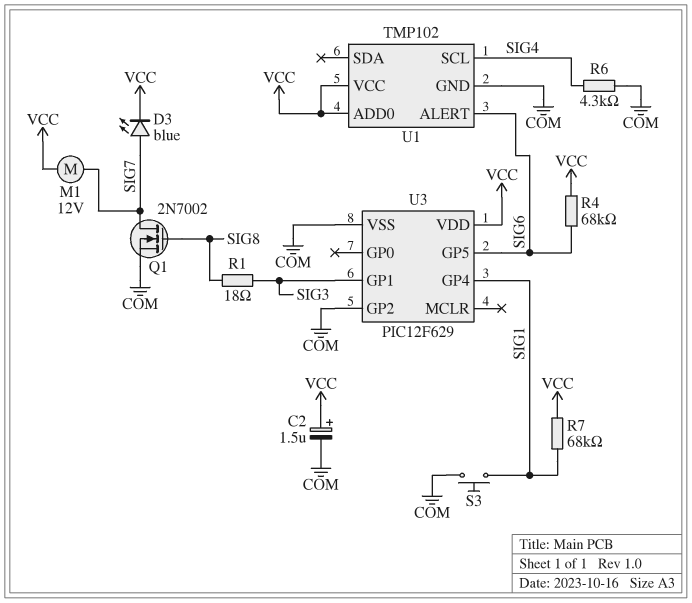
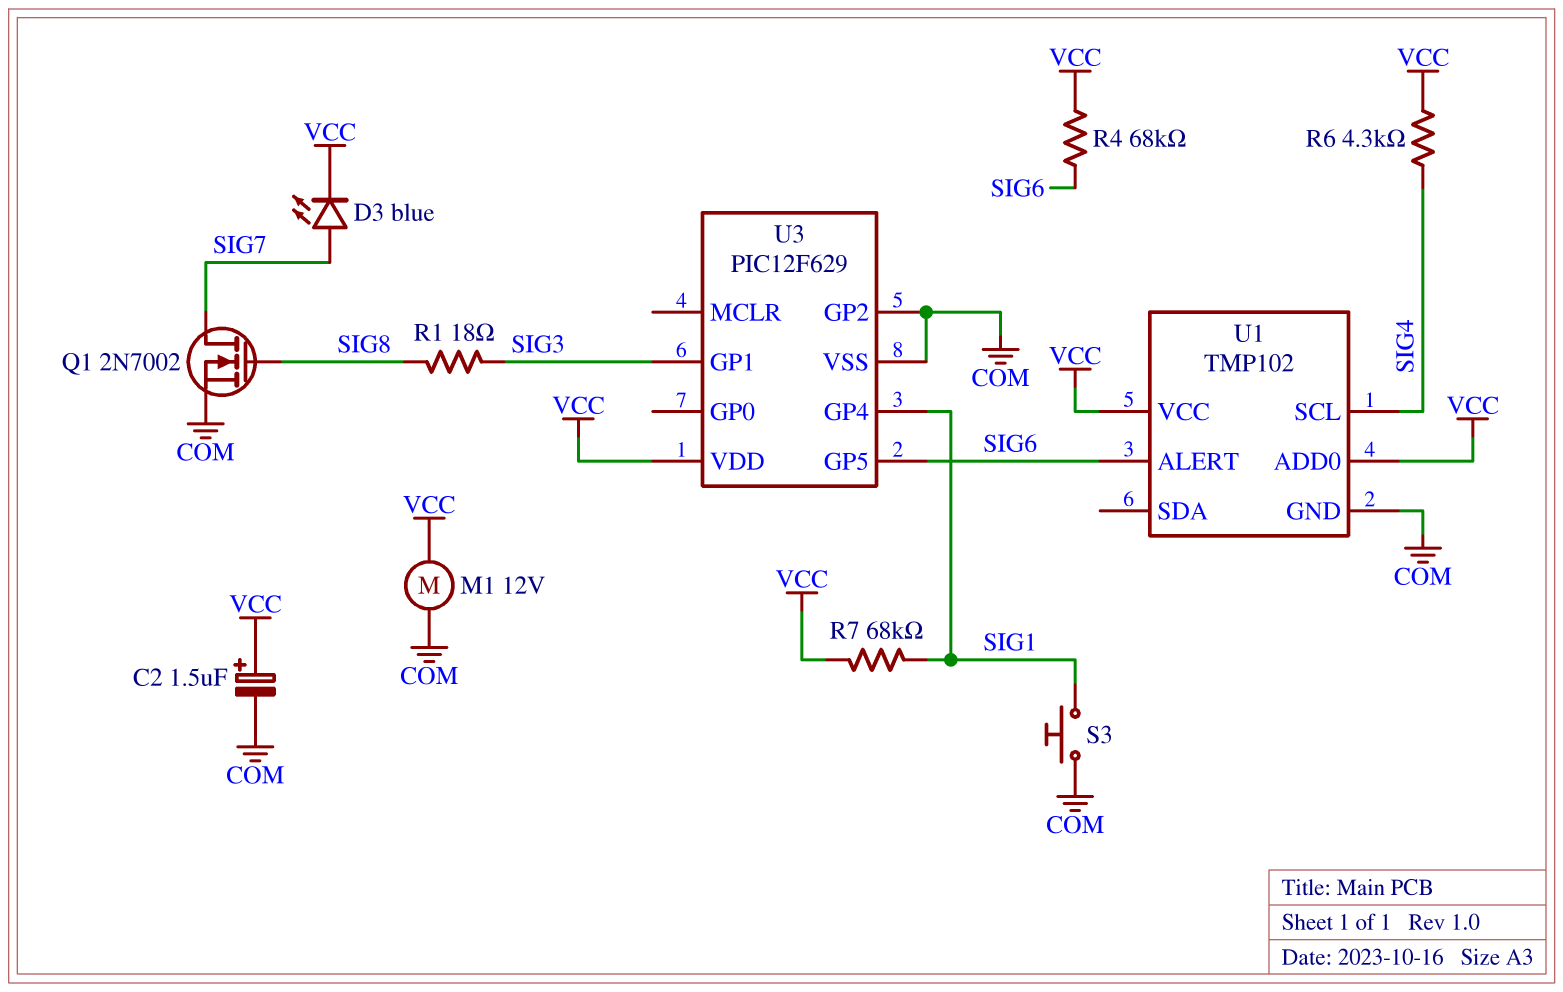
M1: motor 12V (SIG7, VCC) -> motor 12V (COM, VCC)
R6: 4.3k (COM, SIG4) -> 4.3k (SIG4, VCC)

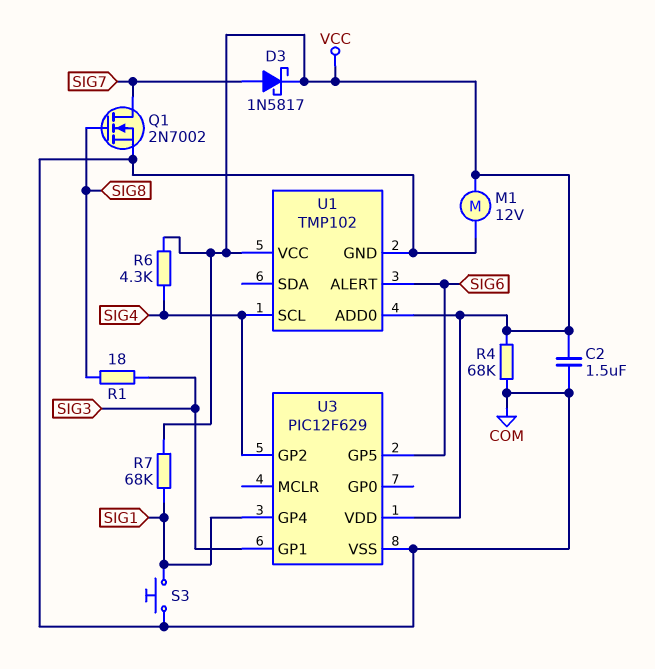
C2: 1.5uF (plus VCC, minus COM) -> 1.5uF (COM, VCC)
D3: LED blue (A SIG7, K VCC) -> schottky 1N5817 (A SIG7, K VCC)
R4: 68k (SIG6, VCC) -> 68k (COM, VCC)
U3 pin GP2: COM -> SIG4

